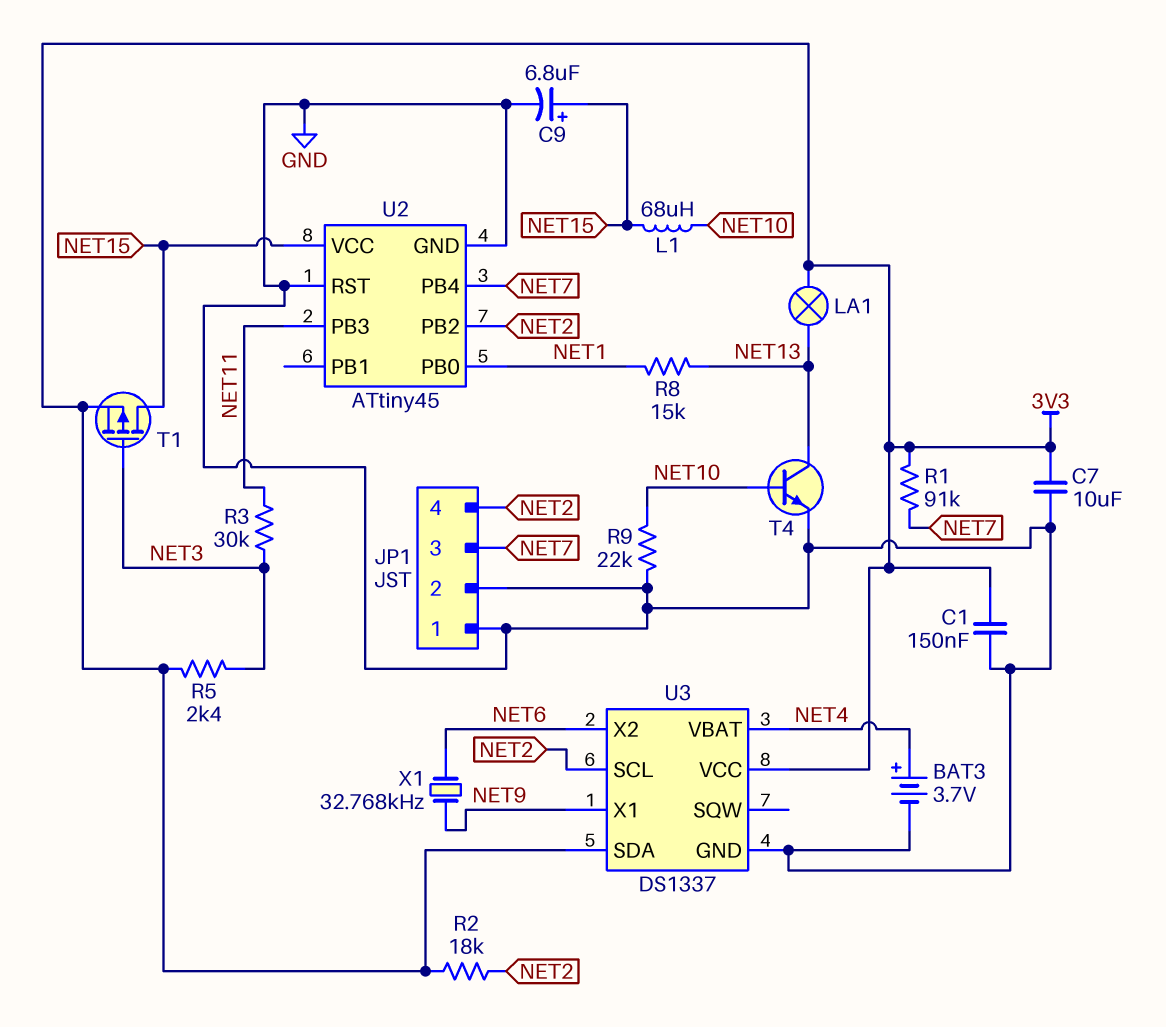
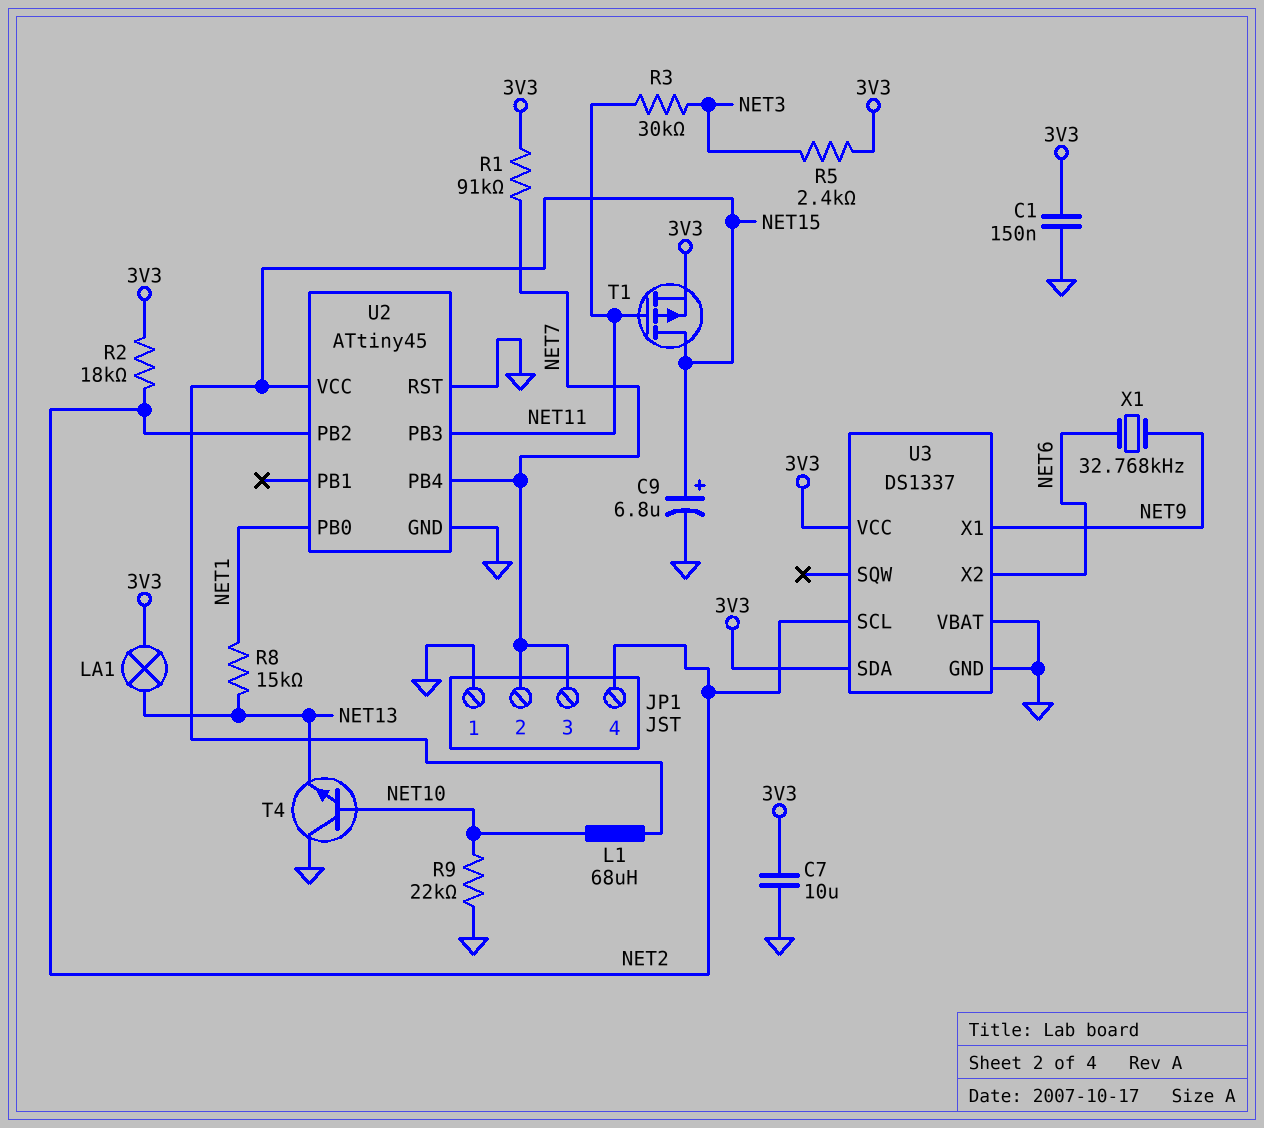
BAT3: 3.7V (plus NET4, minus GND) -> none
JP1 pin 2: GND -> NET7
T1: PMOS (G NET3, D NET15, S 3V3) -> PMOS (G NET11, D NET15, S 3V3)
T4: NPN (B NET10, C NET13, E GND) -> NPN (B NET10, C GND, E NET13)
U3 pin VBAT: NET4 -> GND

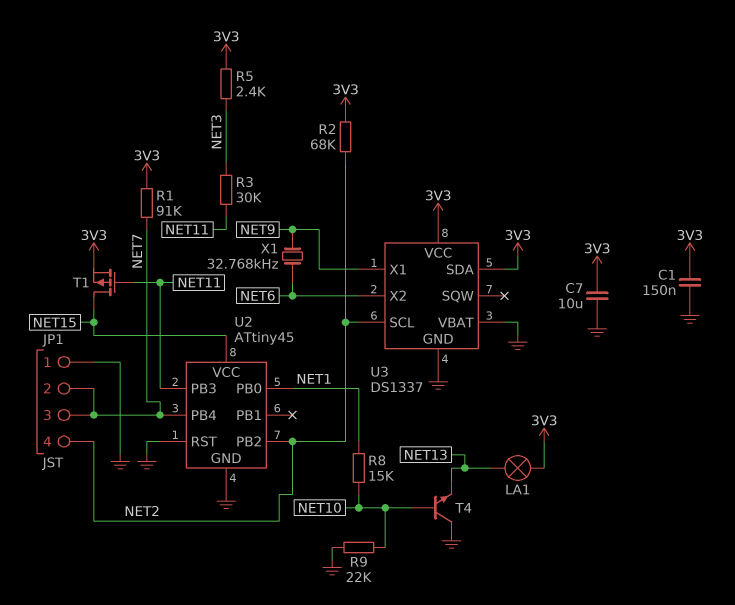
C9: 6.8uF (plus NET15, minus GND) -> none
L1: 68uH (NET10, NET15) -> none
R2: 18k (3V3, NET2) -> 68k (3V3, NET2)
R8: 15k (NET1, NET13) -> 15k (NET1, NET10)

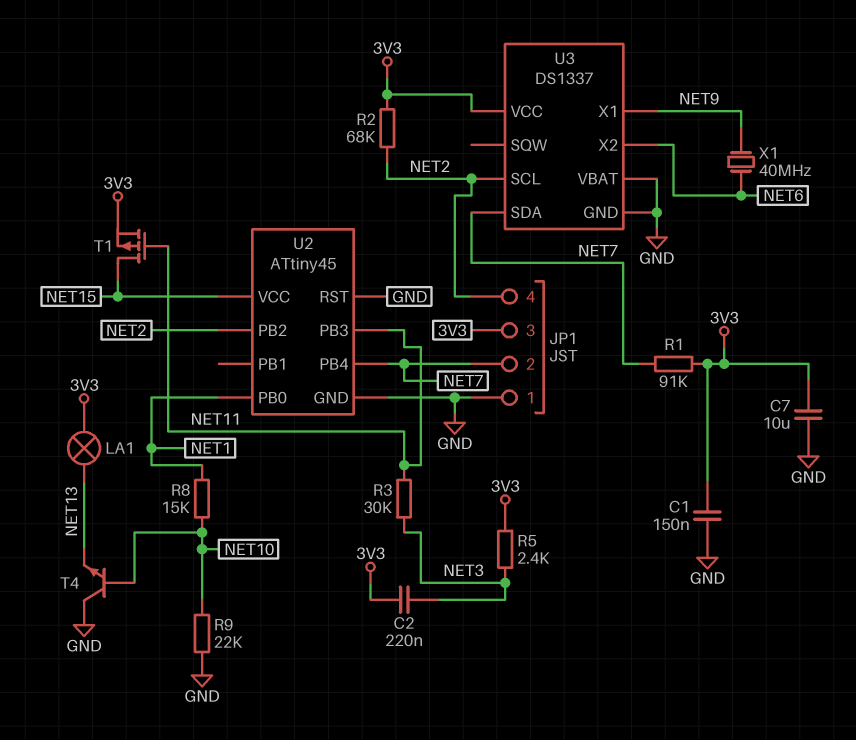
C2: none -> 220nF (3V3, NET3)
JP1 pin 3: NET7 -> 3V3
U3 pin SDA: 3V3 -> NET7
X1: 32.768kHz (NET6, NET9) -> 40MHz (NET6, NET9)

